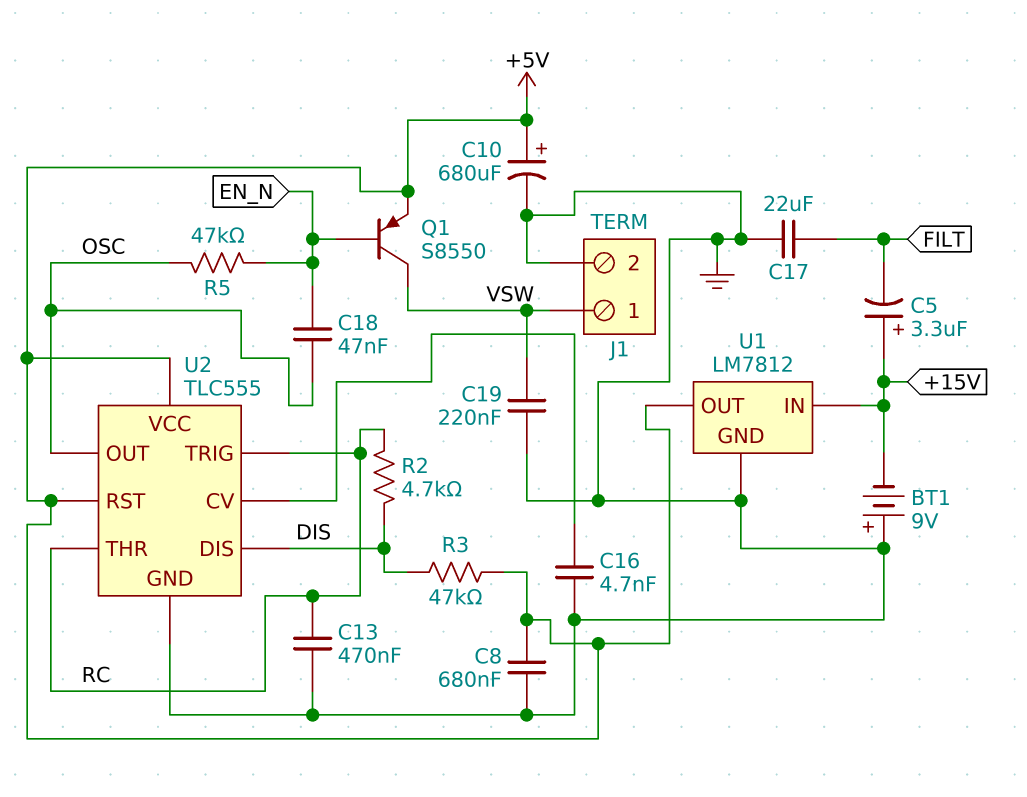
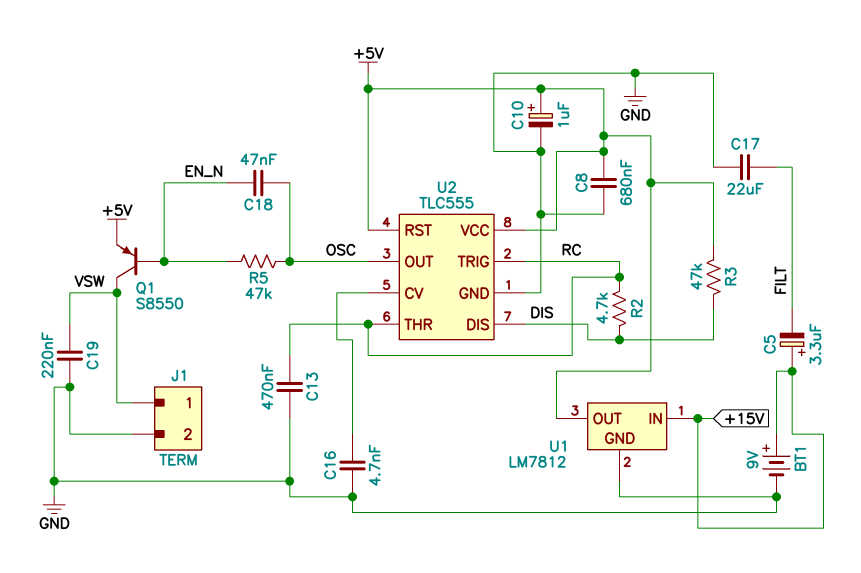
BT1: 9V (plus GND, minus +15V) -> 9V (plus +15V, minus GND)
C10: 680uF (plus +5V, minus GND) -> 1uF (plus +5V, minus GND)

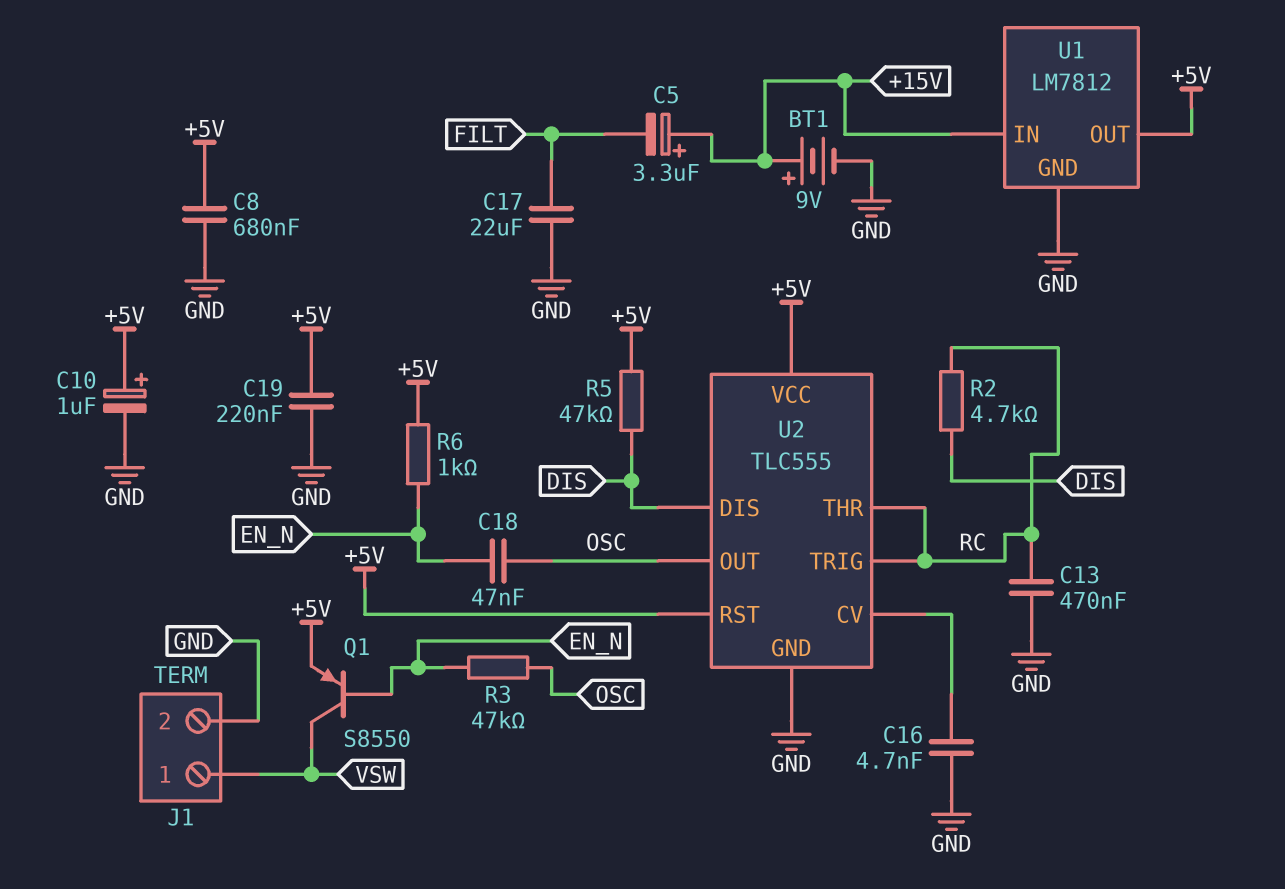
C19: 220nF (GND, VSW) -> 220nF (+5V, GND)
R3: 47k (+5V, DIS) -> 47k (EN_N, OSC)
R5: 47k (EN_N, OSC) -> 47k (+5V, DIS)
R6: none -> 1k (+5V, EN_N)

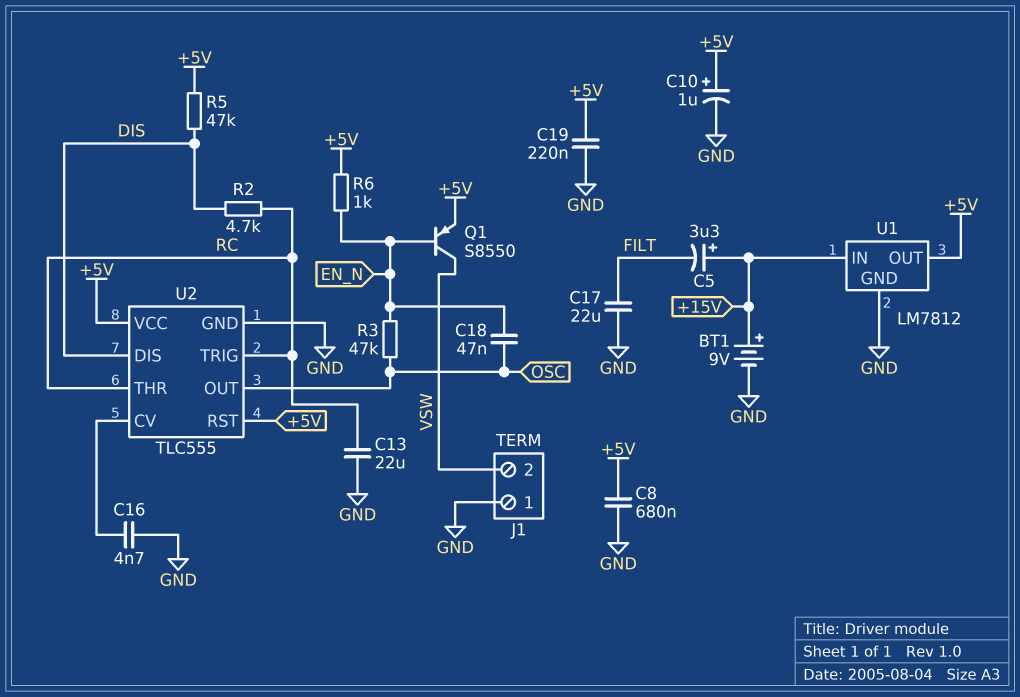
C13: 470nF (GND, RC) -> 22uF (GND, RC)
J1 pin 1: VSW -> GND
J1 pin 2: GND -> VSW

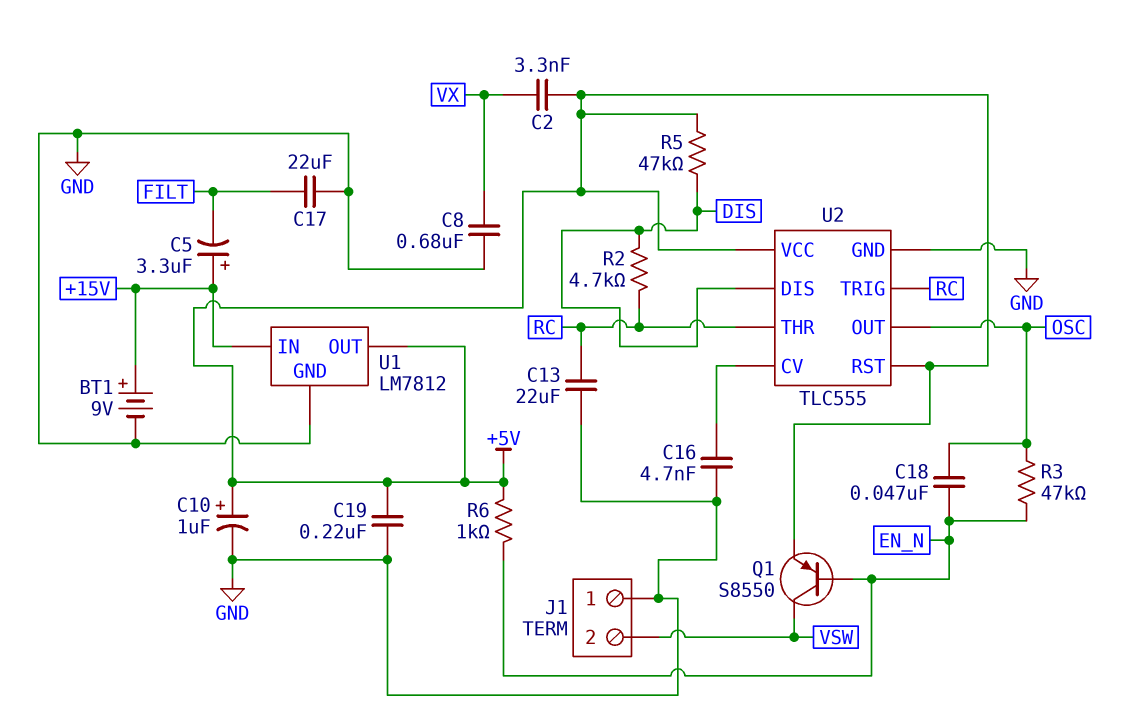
C2: none -> 3.3nF (+5V, VX)
C8: 680nF (+5V, GND) -> 680nF (GND, VX)

